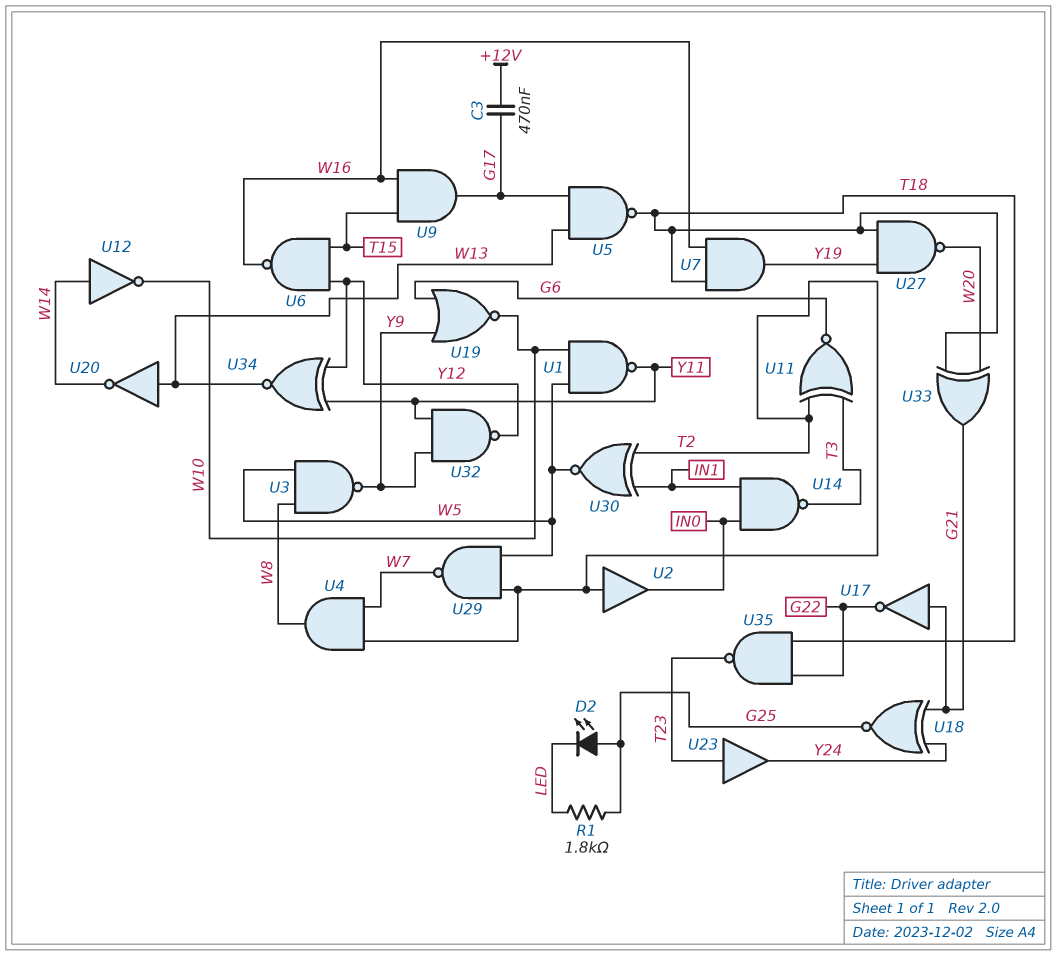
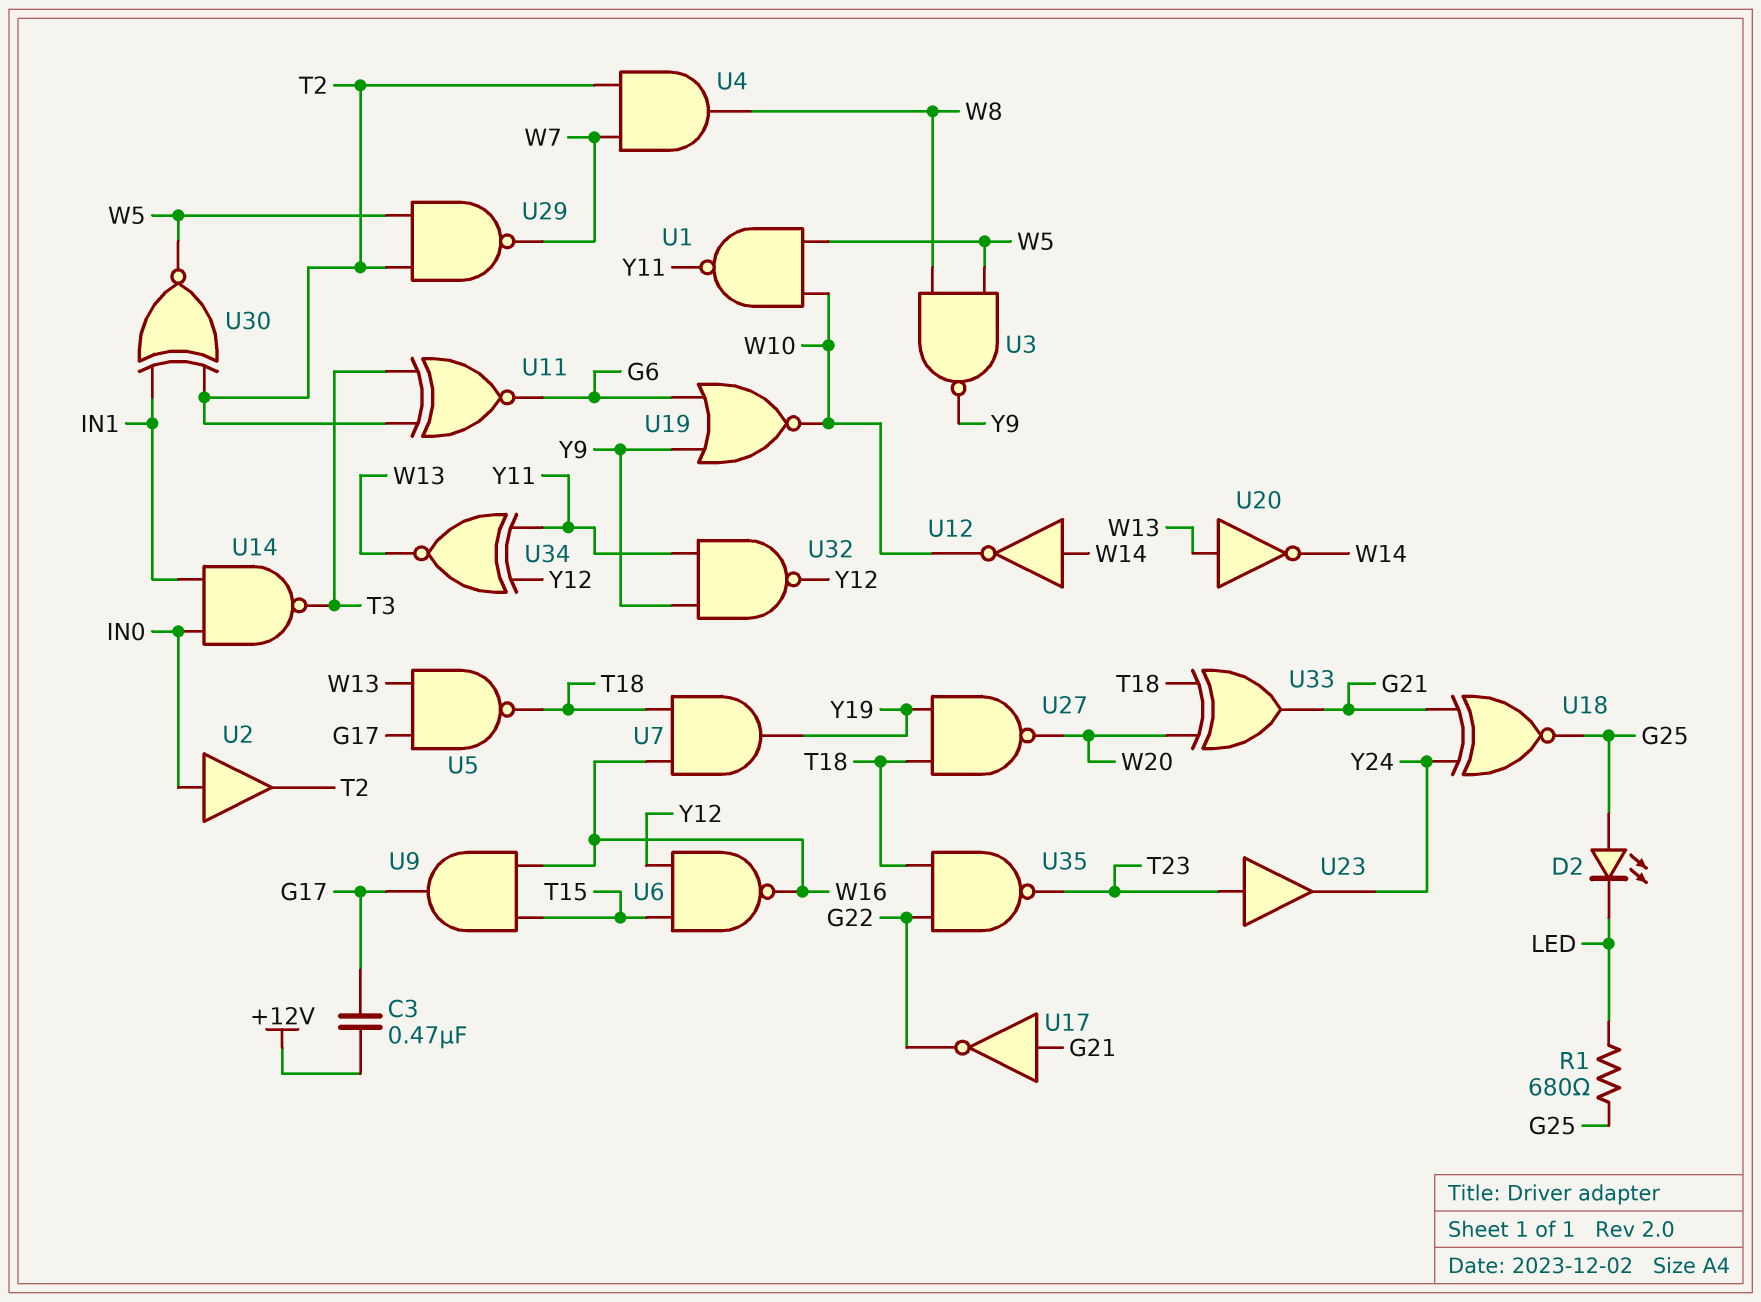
R1: 1.8k (G25, LED) -> 680 (G25, LED)
U2: buffer (in T2, out IN0) -> buffer (in IN0, out T2)

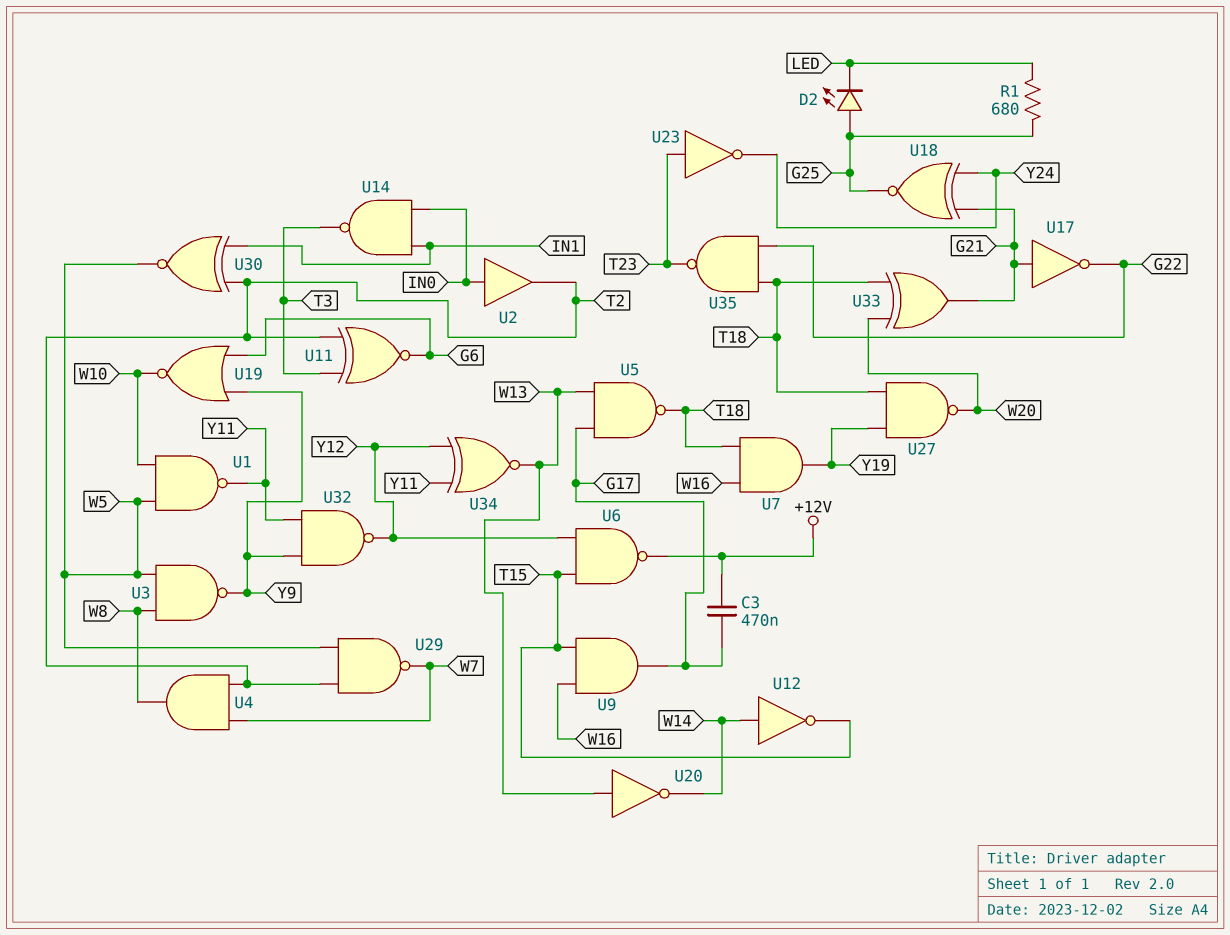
U6: NAND (in T15, in Y12, out W16) -> NAND (in T15, in Y12, out +12V)
U12: NOT (in W14, out W10) -> NOT (in W14, out T15)
U23: buffer (in T23, out Y24) -> NOT (in T23, out Y24)

